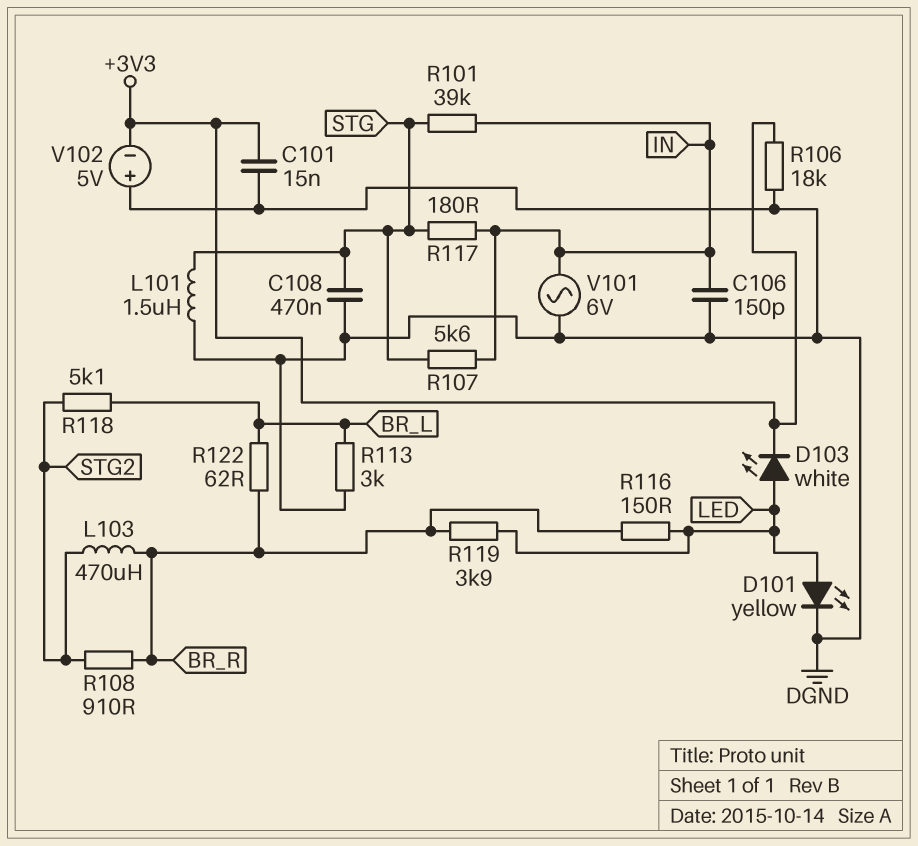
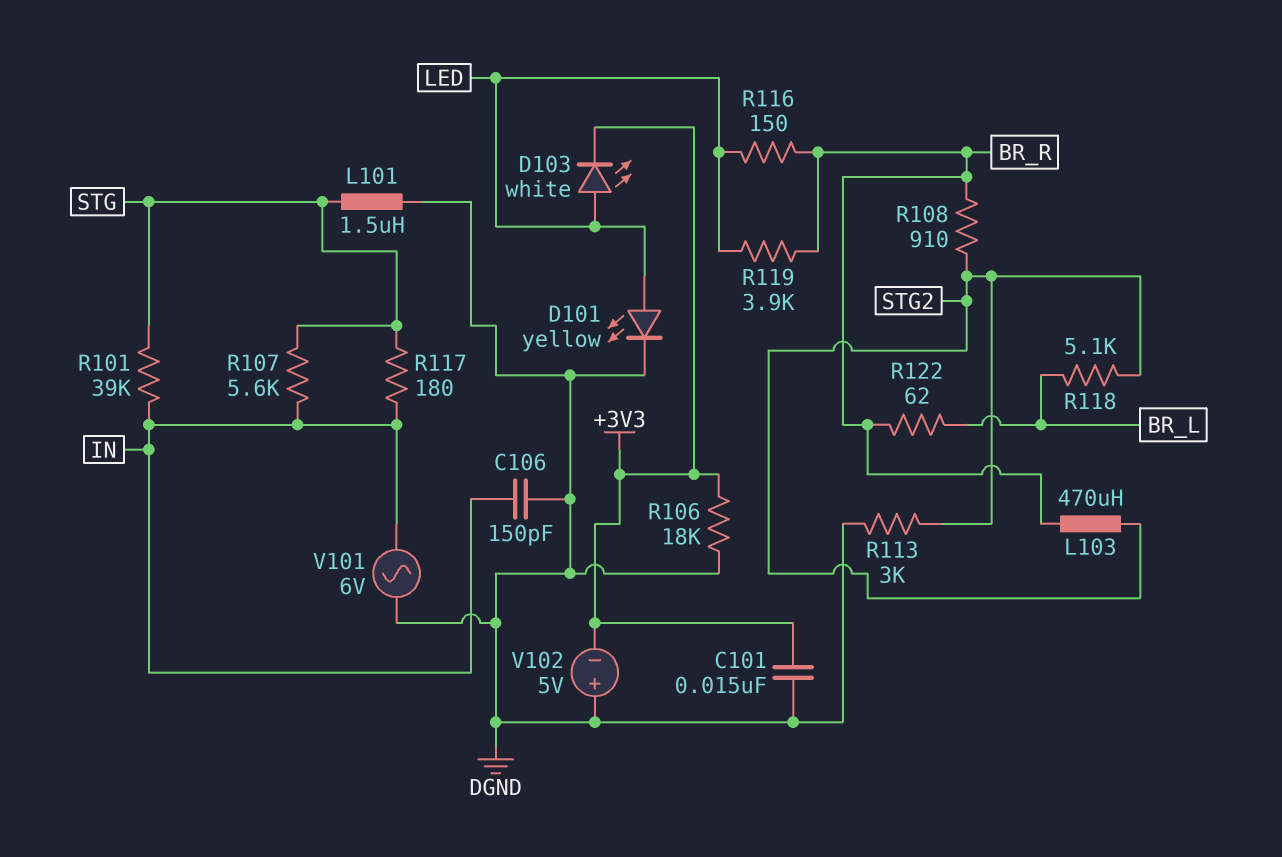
C108: 470nF (DGND, STG) -> none
R113: 3k (BR_L, DGND) -> 3k (DGND, STG2)

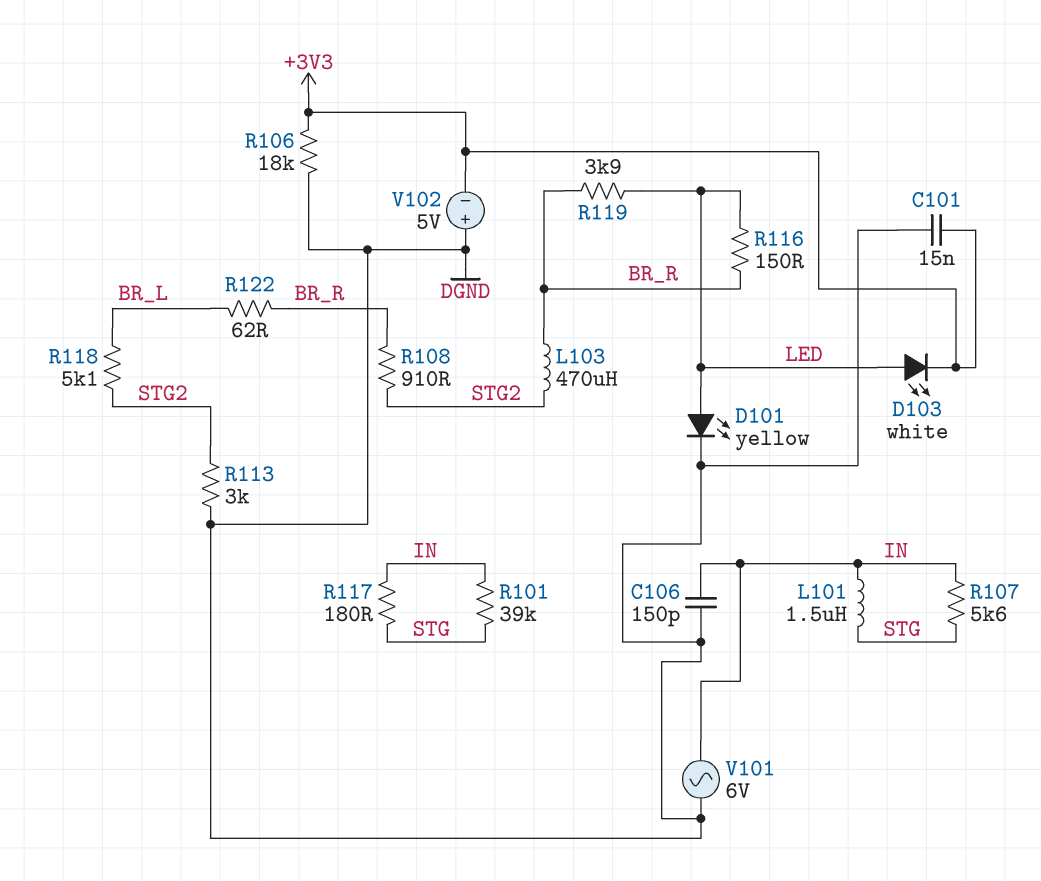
L101: 1.5uH (DGND, STG) -> 1.5uH (IN, STG)

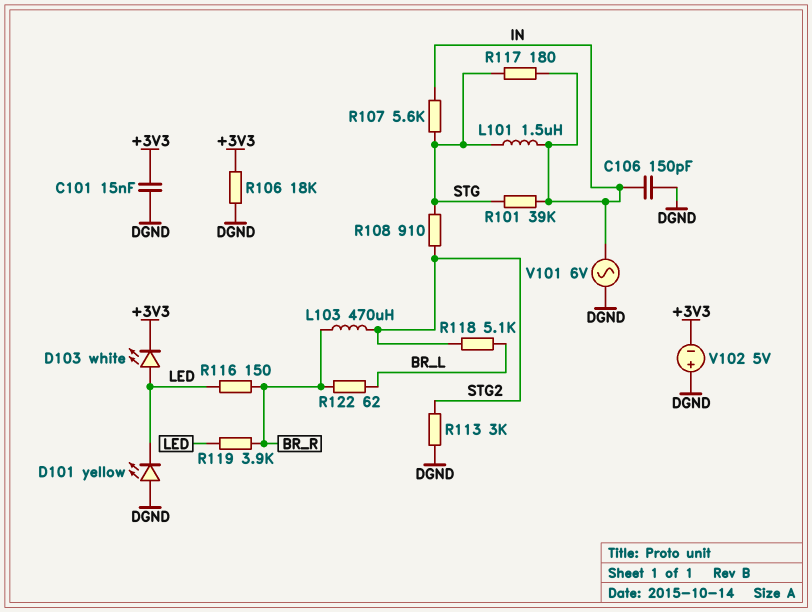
D101: LED yellow (A LED, K DGND) -> LED yellow (A DGND, K LED)
R108: 910 (BR_R, STG2) -> 910 (STG, STG2)

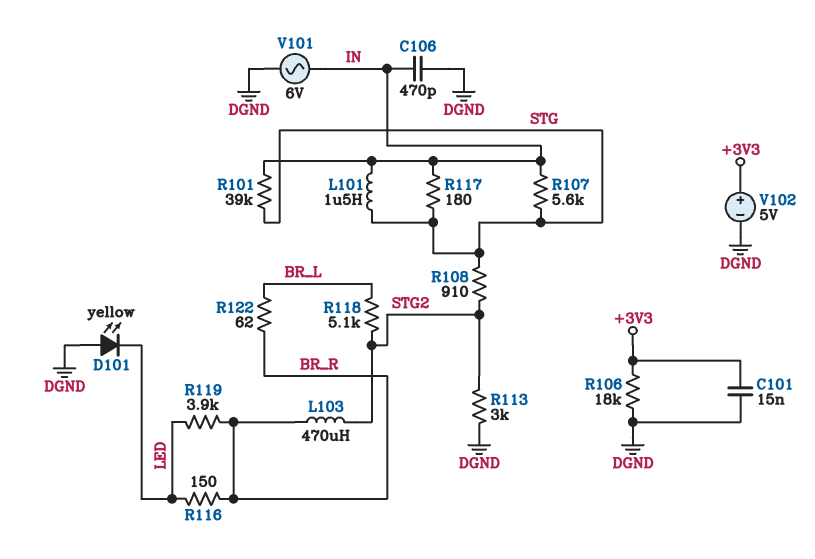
C106: 150pF (DGND, IN) -> 470pF (DGND, IN)
D103: LED white (A LED, K +3V3) -> none
V102: 5V (plus DGND, minus +3V3) -> 5V (plus +3V3, minus DGND)

